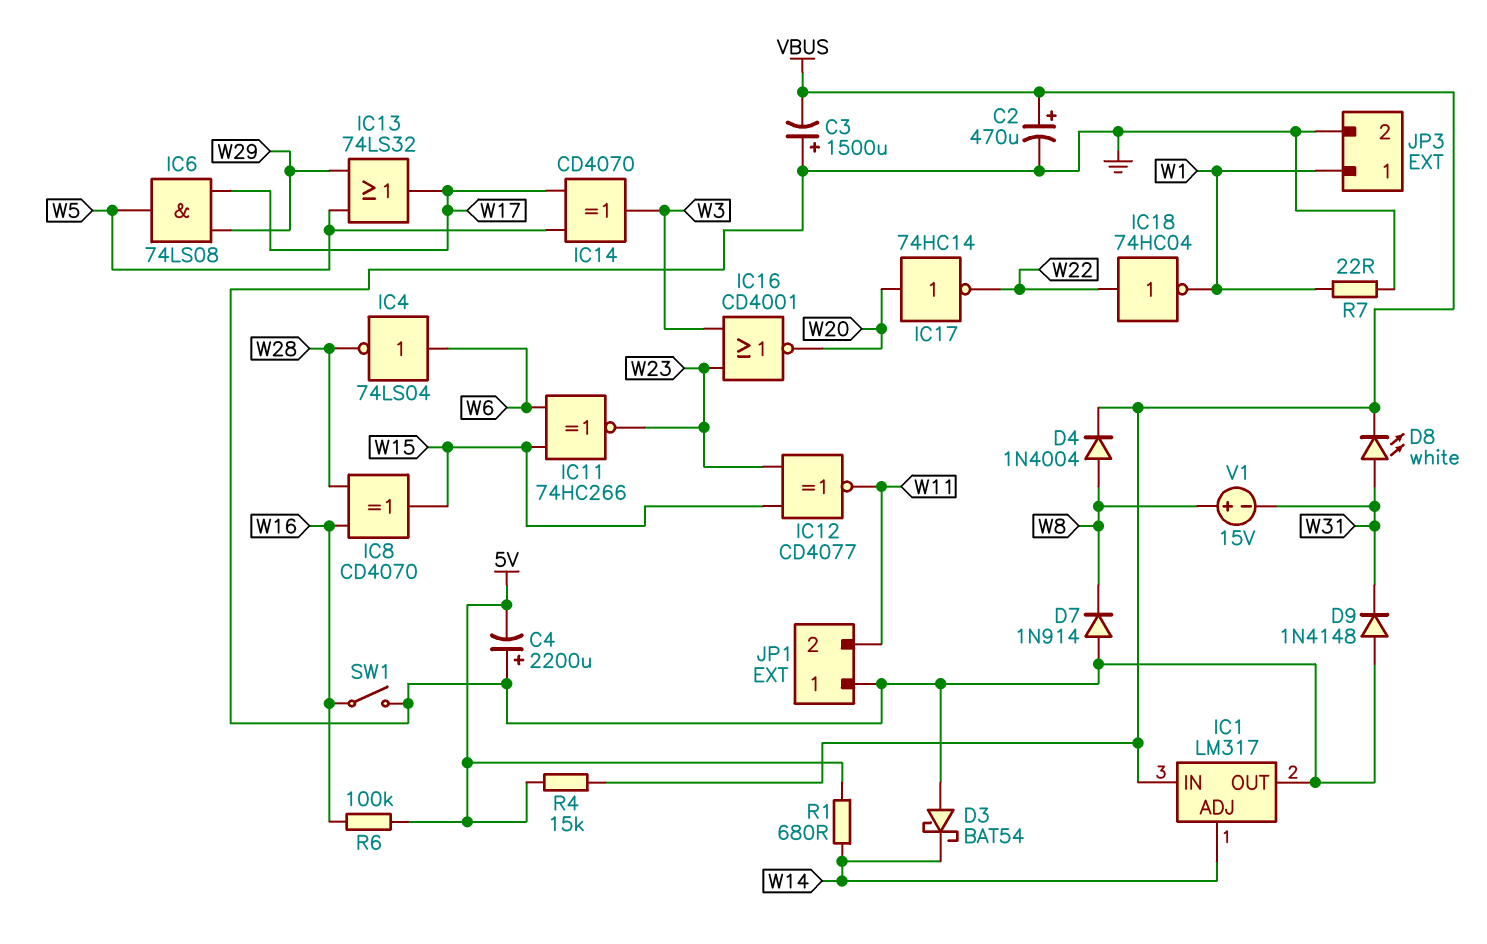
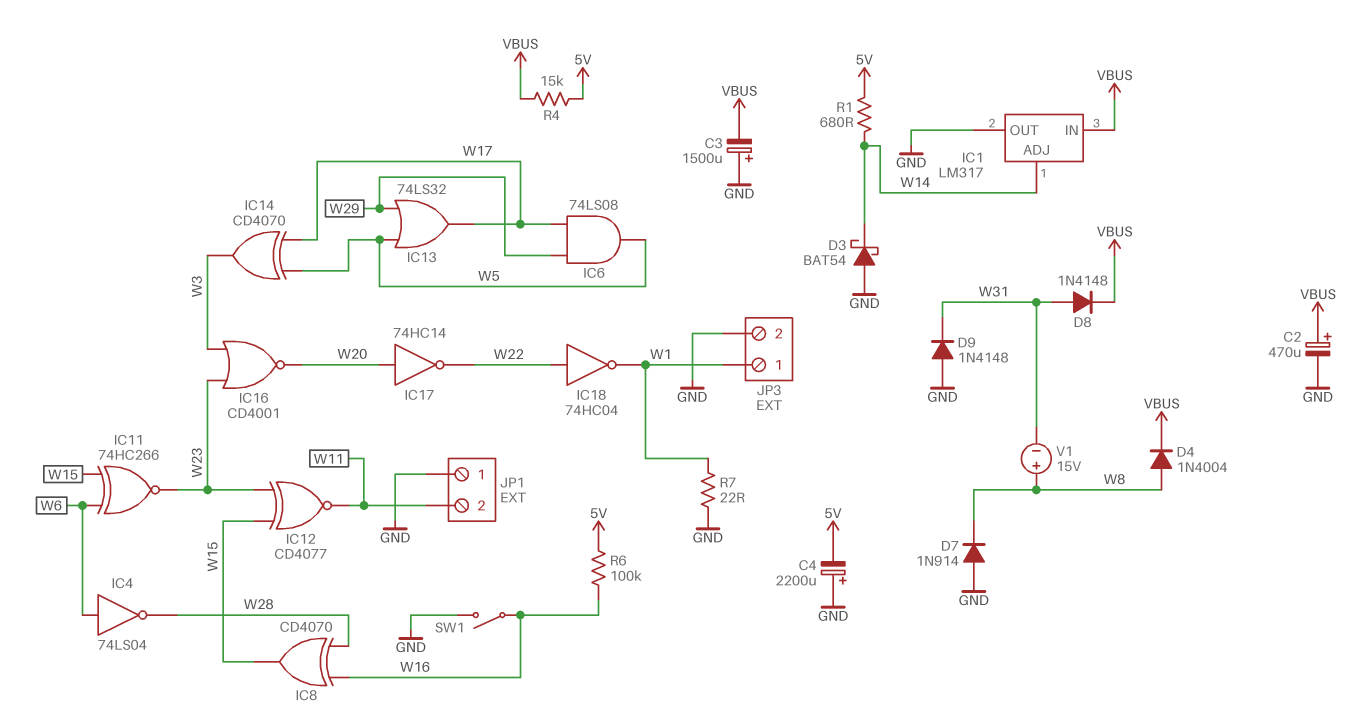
D8: LED white (A W31, K VBUS) -> diode 1N4148 (A W31, K VBUS)

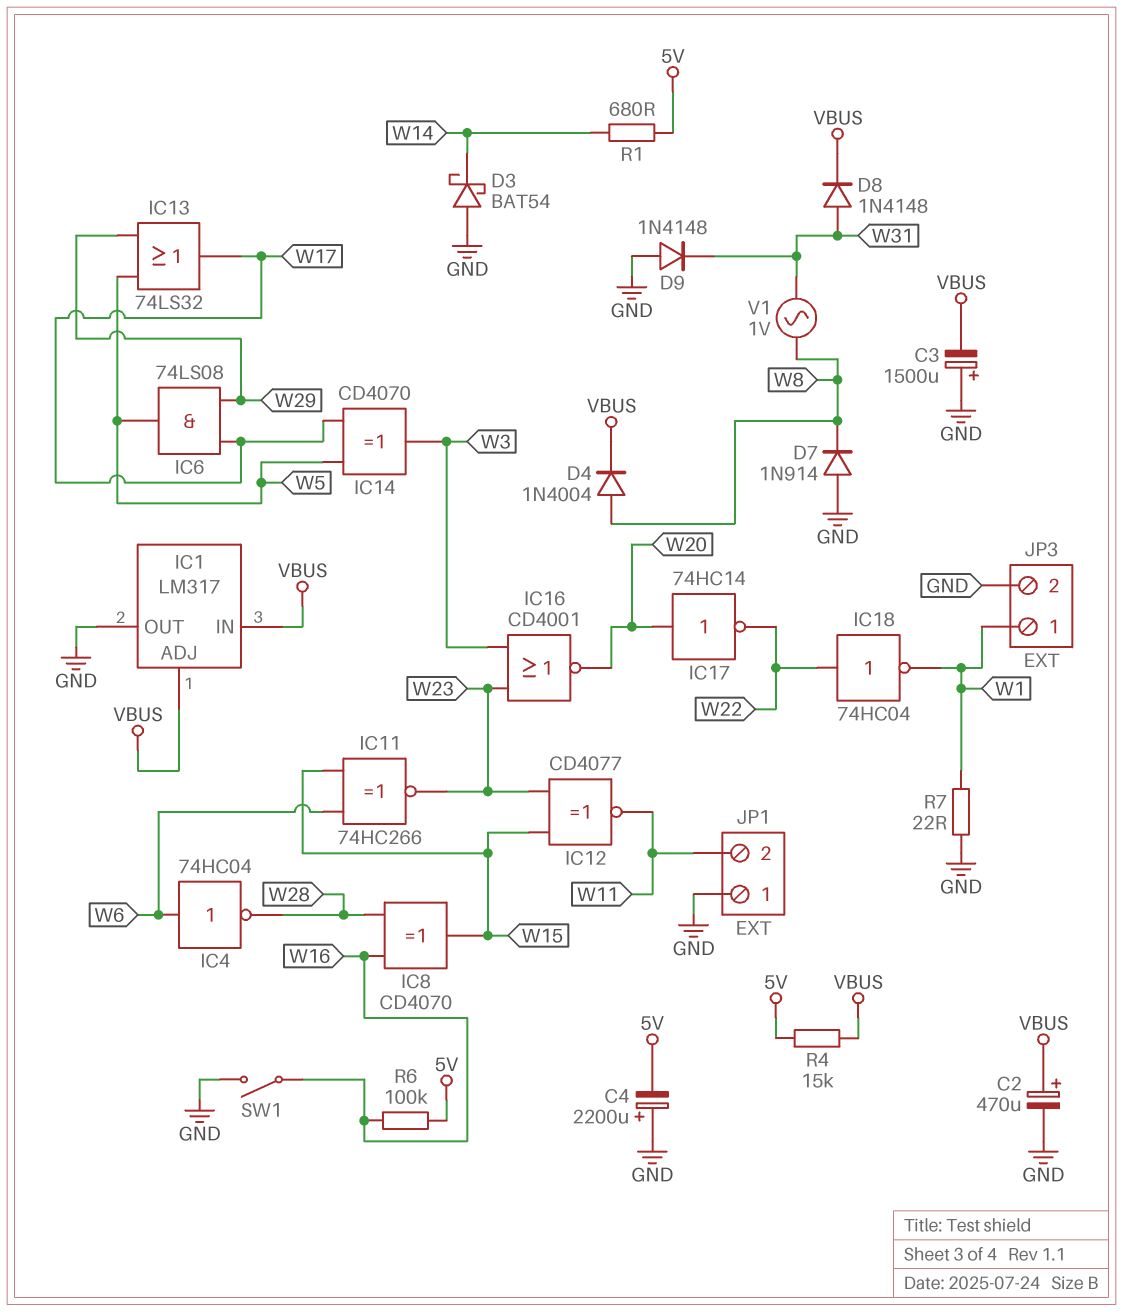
IC1 pin ADJ: W14 -> VBUS
IC4: NOT 74LS04 (in W6, out W28) -> NOT 74HC04 (in W6, out W28)
V1: 15V (plus W8, minus W31) -> AC 1V (W8, W31)

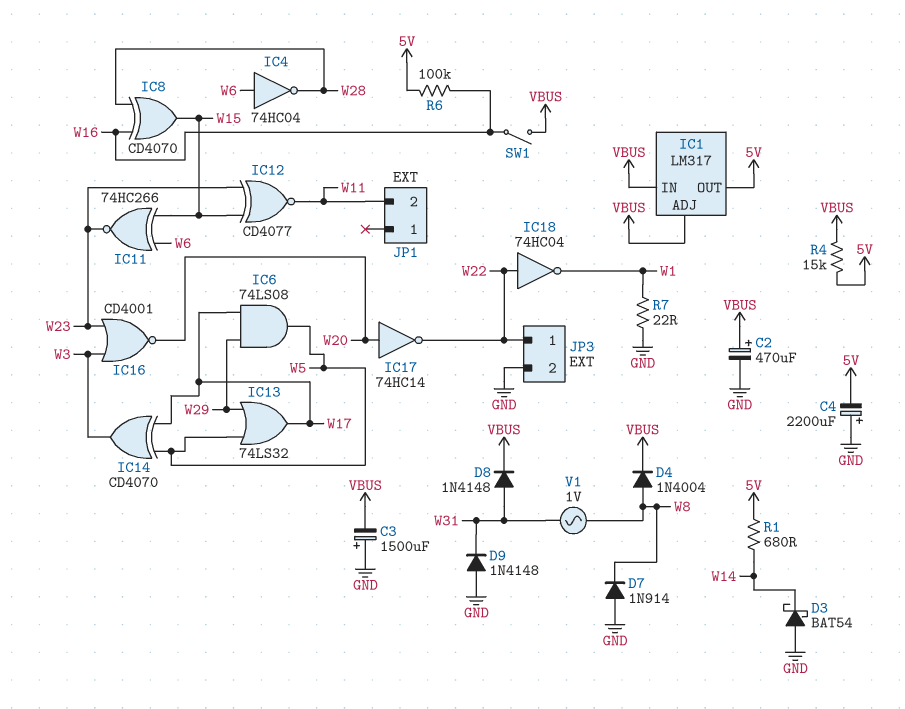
IC1 pin OUT: GND -> 5V
JP1 pin 1: GND -> none
JP3 pin 1: W1 -> W22
SW1: switch (GND, W16) -> switch (VBUS, W16)

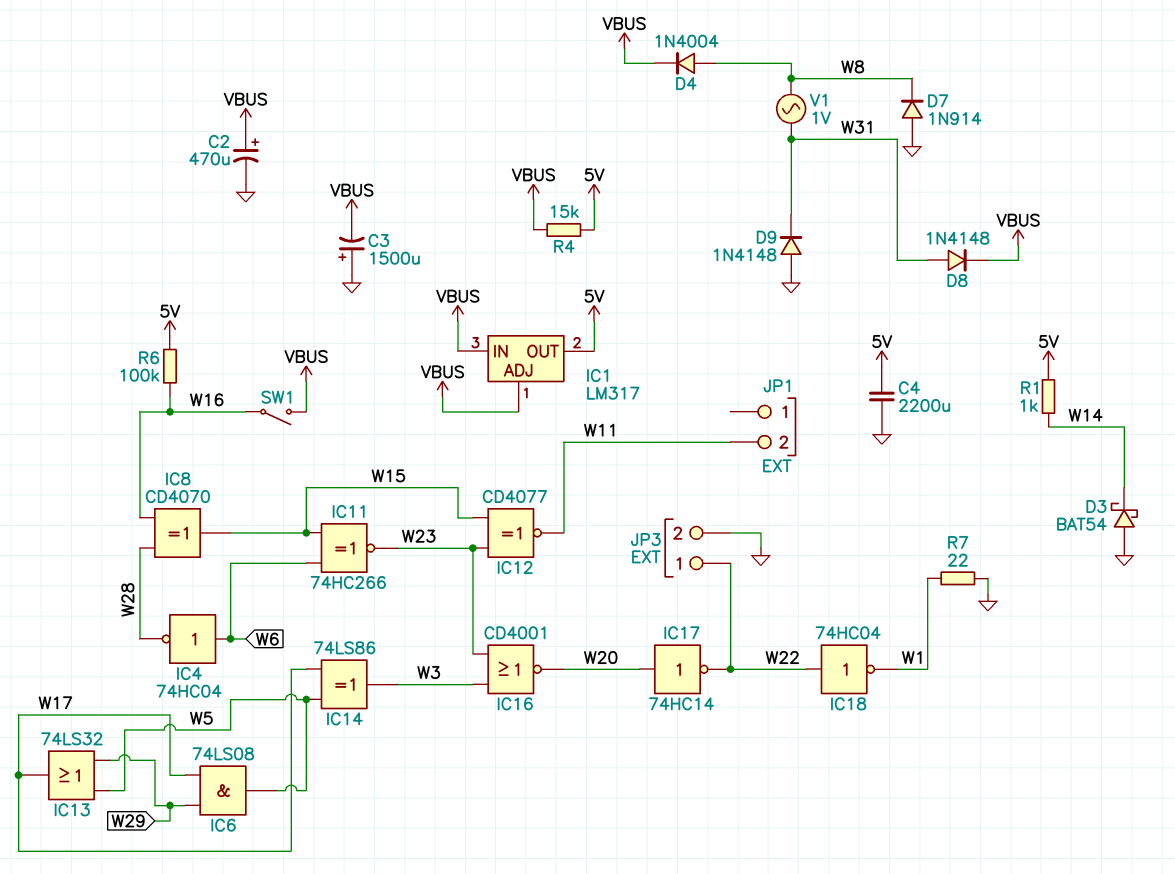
C4: 2200uF (plus GND, minus 5V) -> 2200uF (5V, GND)
IC14: XOR CD4070 (in W5, in W17, out W3) -> XOR 74LS86 (in W5, in W17, out W3)
R1: 680 (5V, W14) -> 1k (5V, W14)

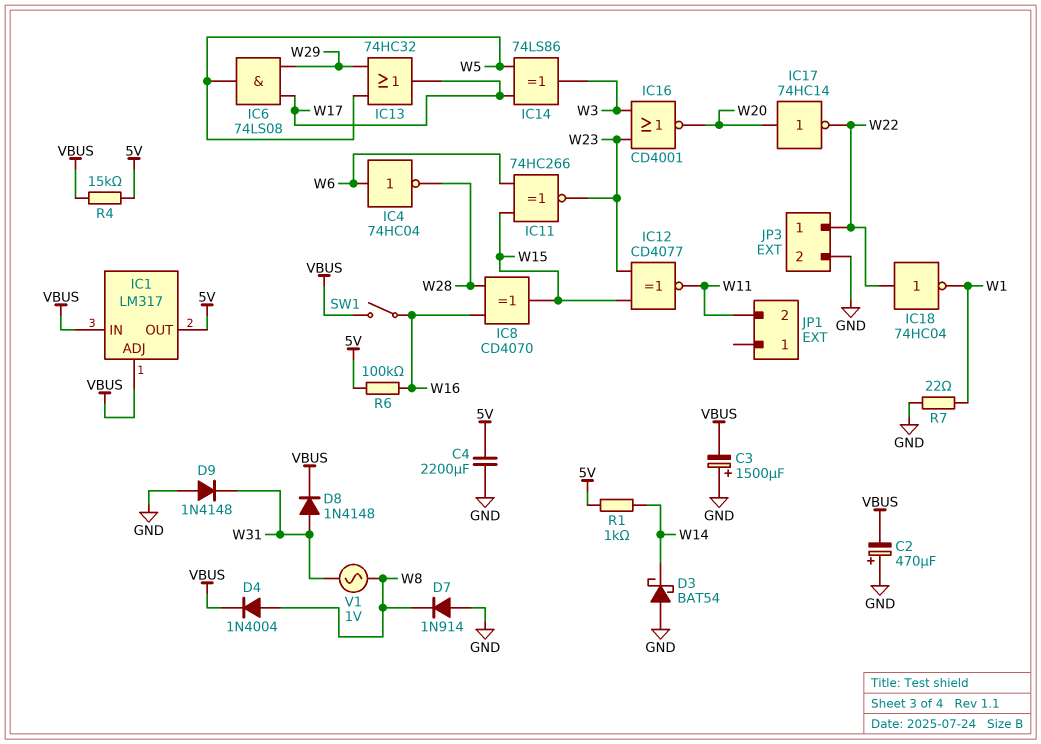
C2: 470uF (plus VBUS, minus GND) -> 470uF (plus GND, minus VBUS)
IC13: OR 74LS32 (in W5, in W29, out W17) -> OR 74HC32 (in W5, in W29, out W17)

